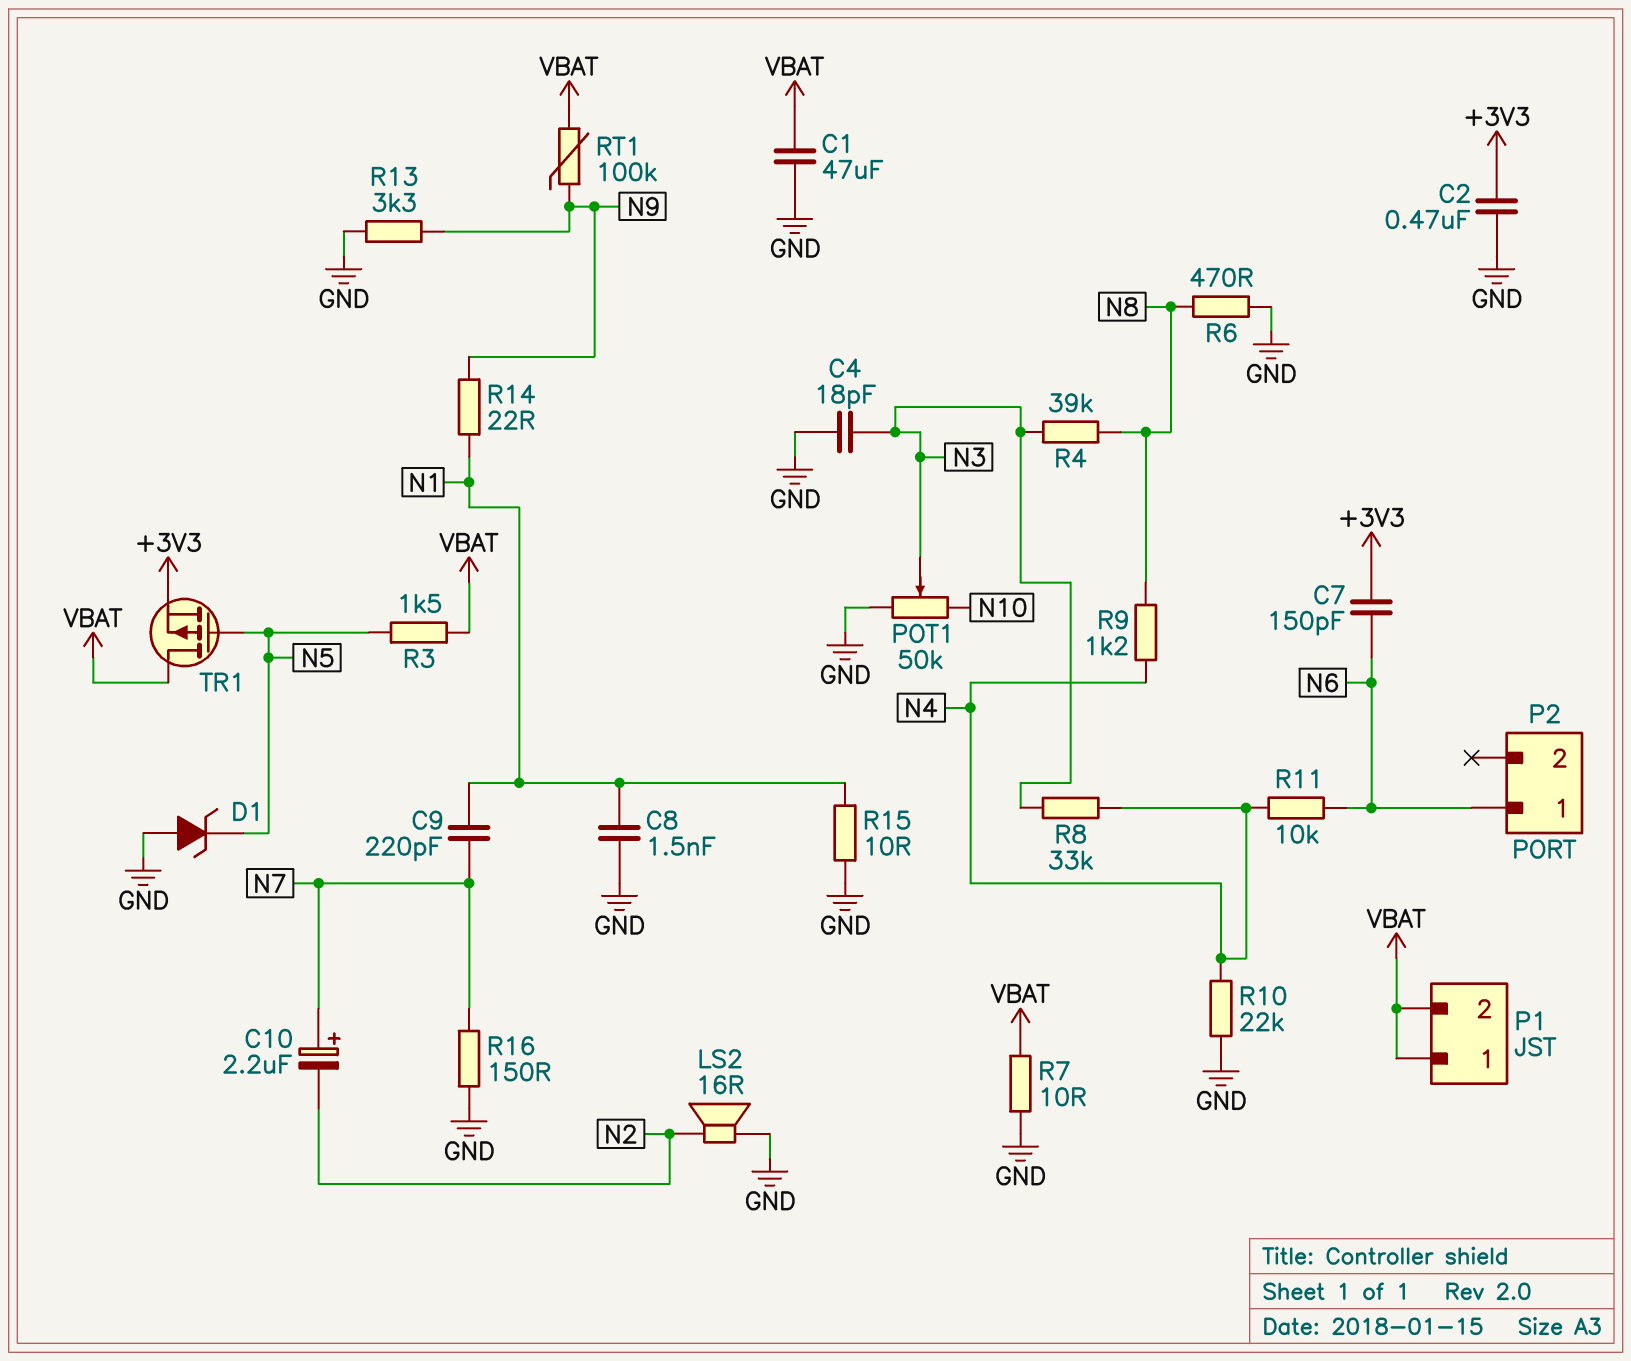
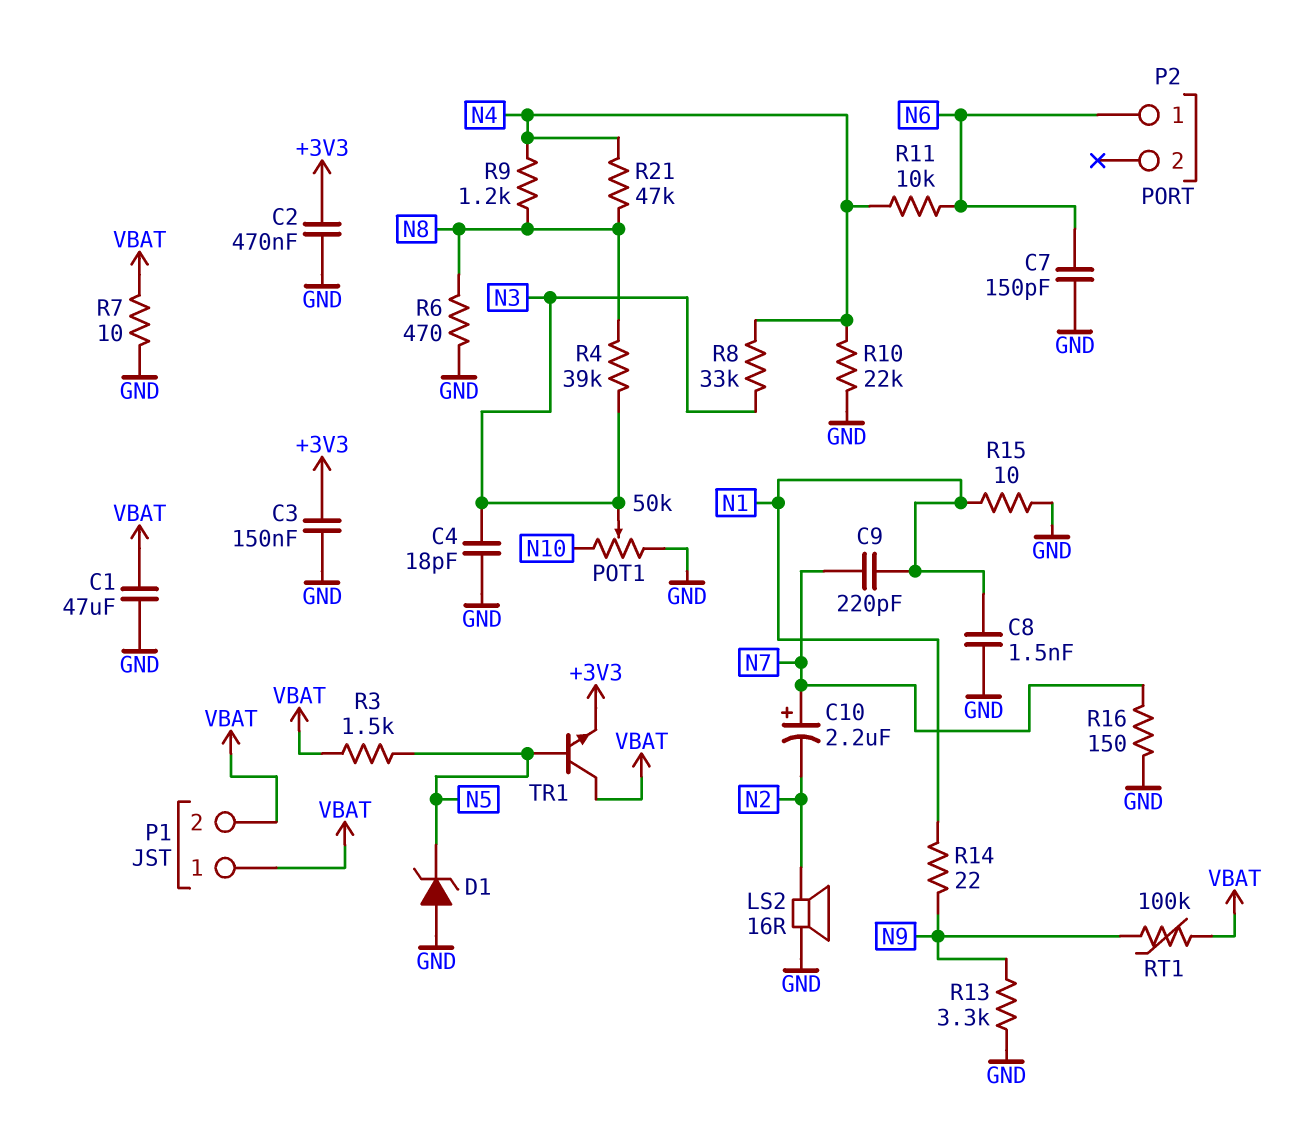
C3: none -> 150nF (+3V3, GND)
C7: 150pF (+3V3, N6) -> 150pF (GND, N6)
R21: none -> 47k (N4, N8)
TR1: PMOS (G N5, D VBAT, S +3V3) -> NPN (B N5, C VBAT, E +3V3)

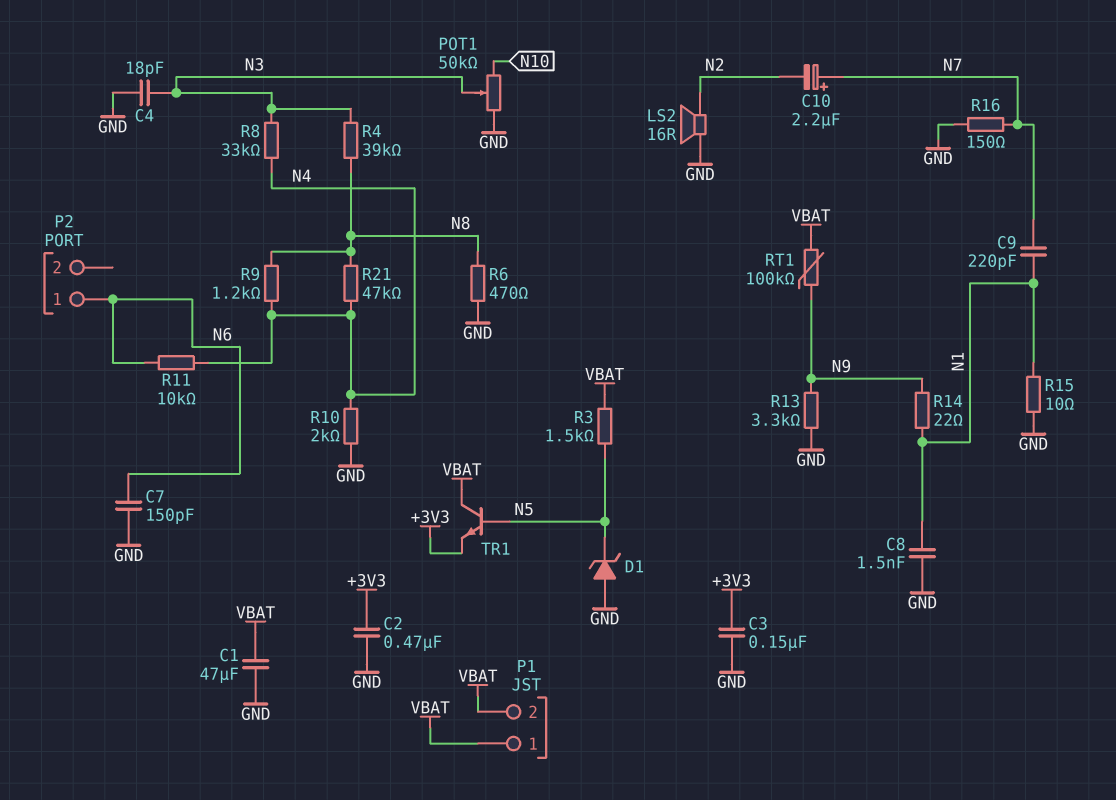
R7: 10 (GND, VBAT) -> none
R10: 22k (GND, N4) -> 2k (GND, N4)

